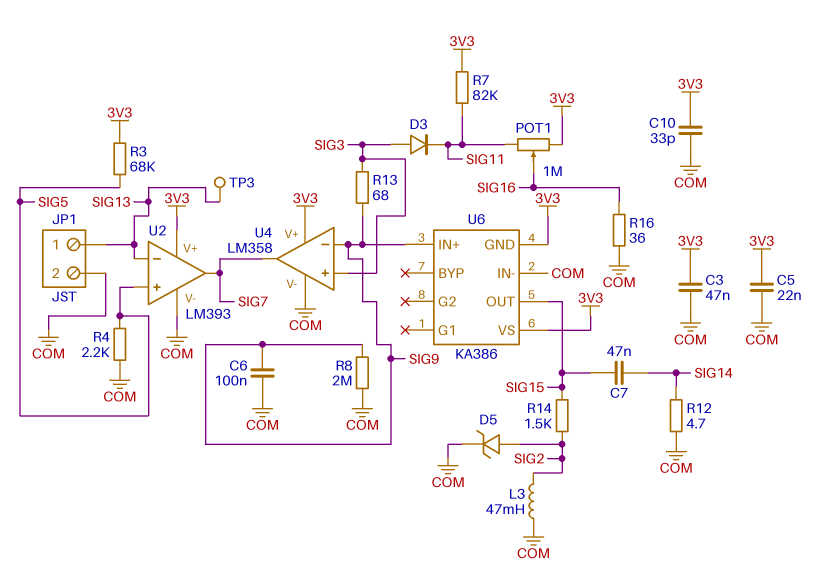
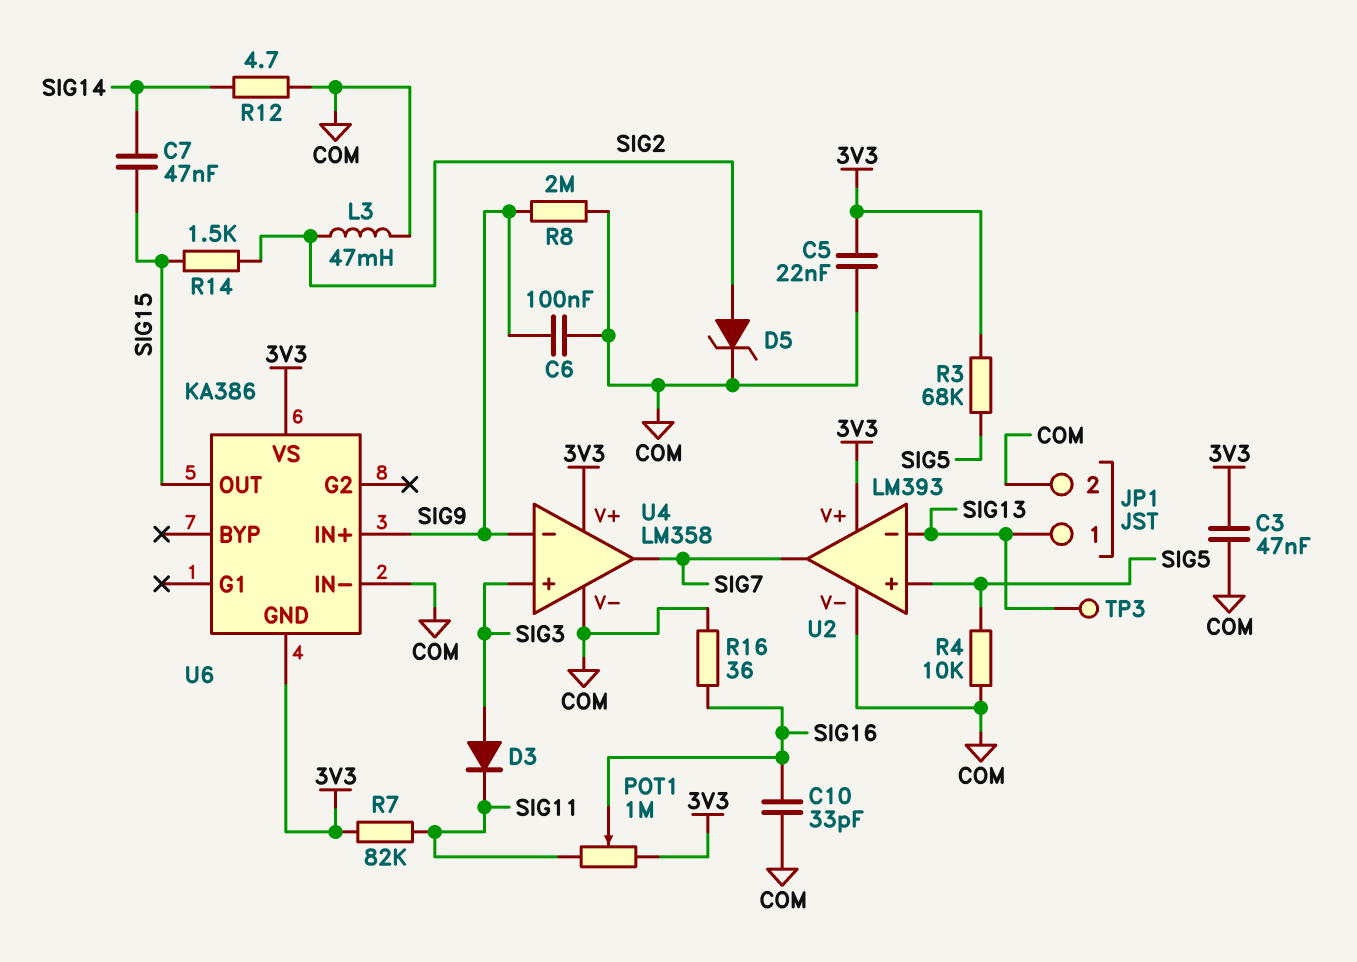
C10: 33pF (3V3, COM) -> 33pF (COM, SIG16)
R4: 2.2k (COM, SIG5) -> 10k (COM, SIG5)
R13: 68 (SIG3, SIG9) -> none

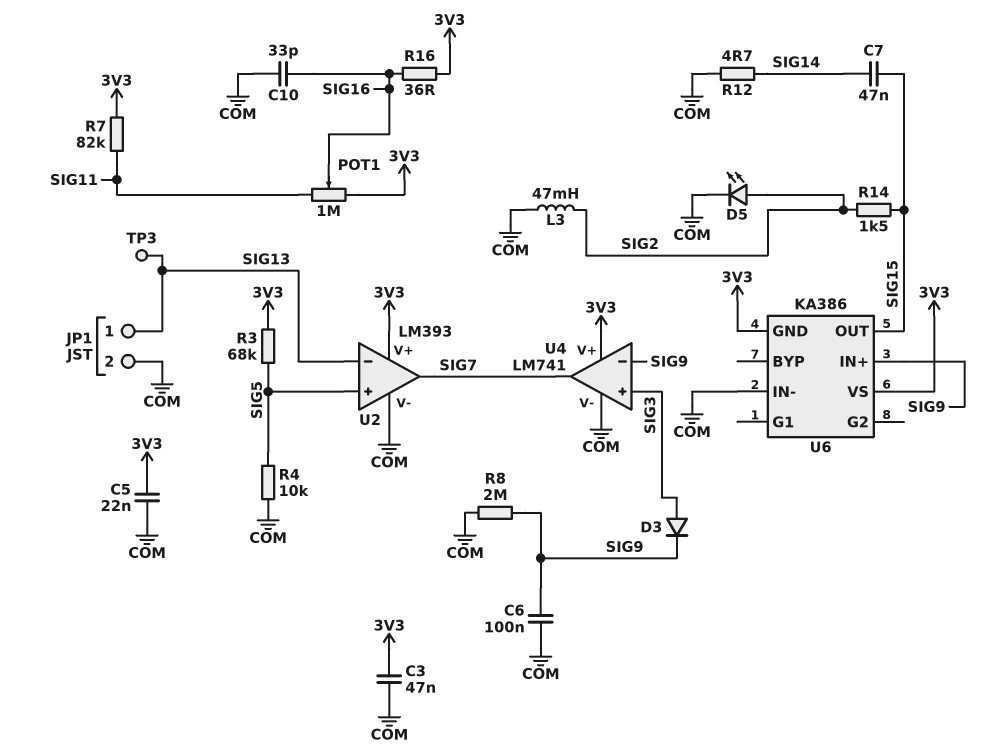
D3: diode (A SIG3, K SIG11) -> diode (A SIG3, K SIG9)
D5: zener (A SIG2, K COM) -> LED (A SIG2, K COM)
R16: 36 (COM, SIG16) -> 36 (3V3, SIG16)
U4: LM358 -> LM741

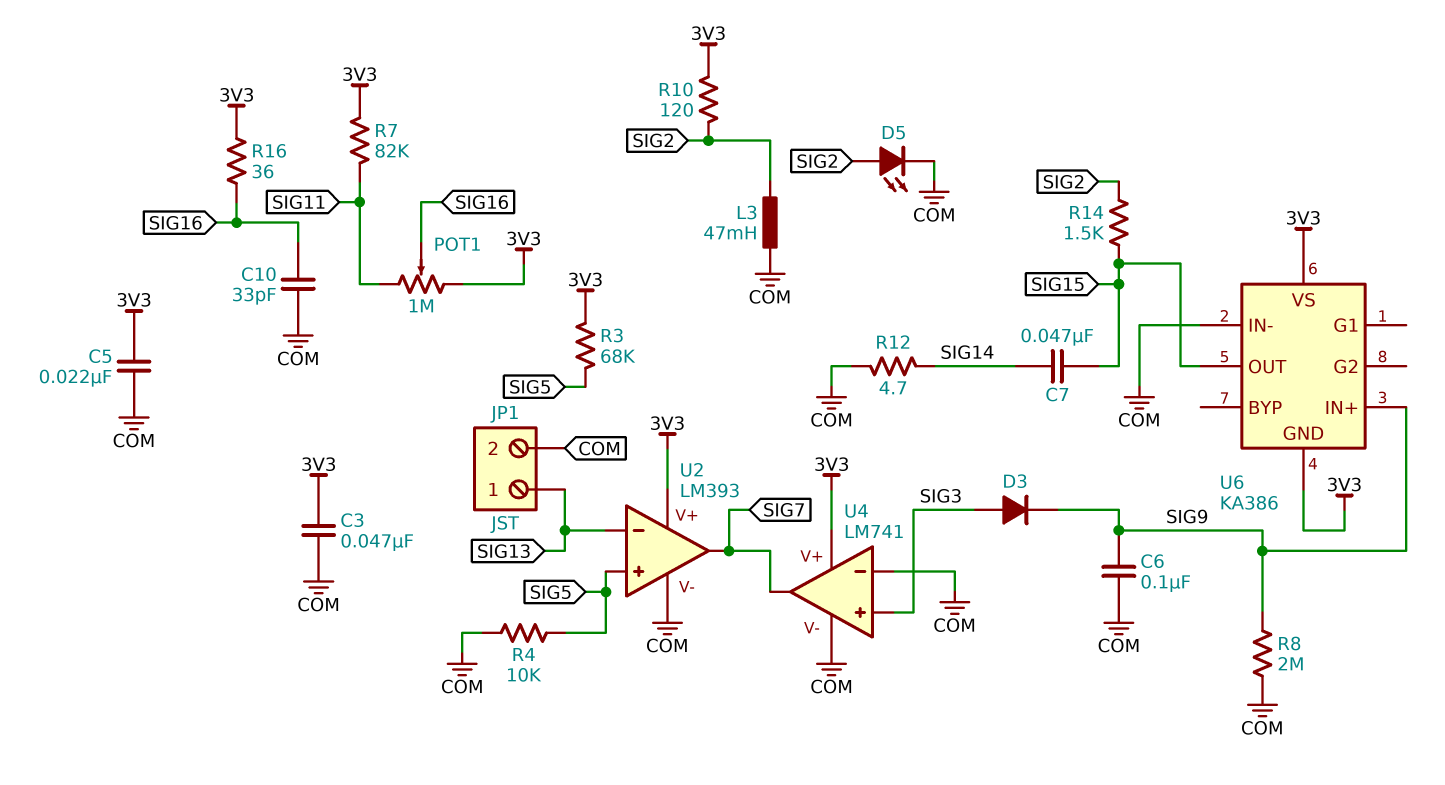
R10: none -> 120 (3V3, SIG2)
TP3: test point (SIG13) -> none
U4 pin in-: SIG9 -> COM

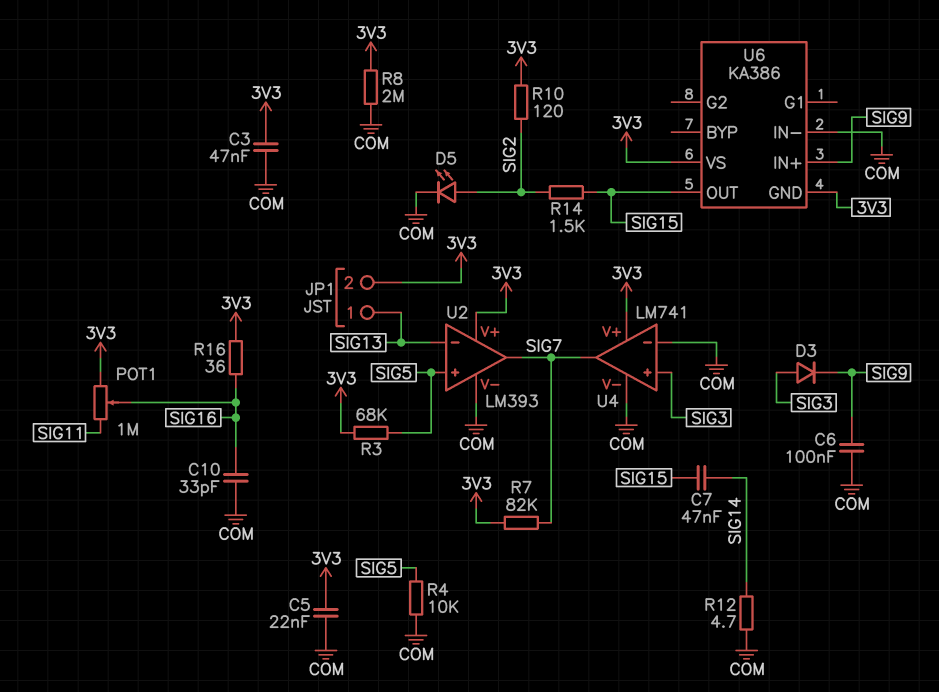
JP1 pin 2: COM -> 3V3
L3: 47mH (COM, SIG2) -> none
R7: 82k (3V3, SIG11) -> 82k (3V3, SIG7)
R8: 2M (COM, SIG9) -> 2M (3V3, COM)

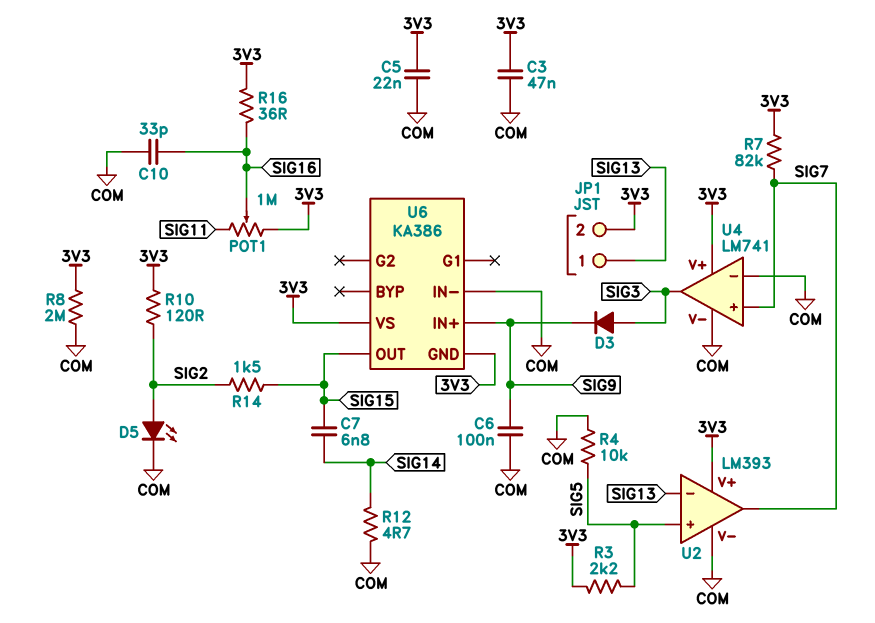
C7: 47nF (SIG14, SIG15) -> 6.8nF (SIG14, SIG15)
R3: 68k (3V3, SIG5) -> 2.2k (3V3, SIG5)
U4 pin in+: SIG3 -> SIG7
U4 pin out: SIG7 -> SIG3

